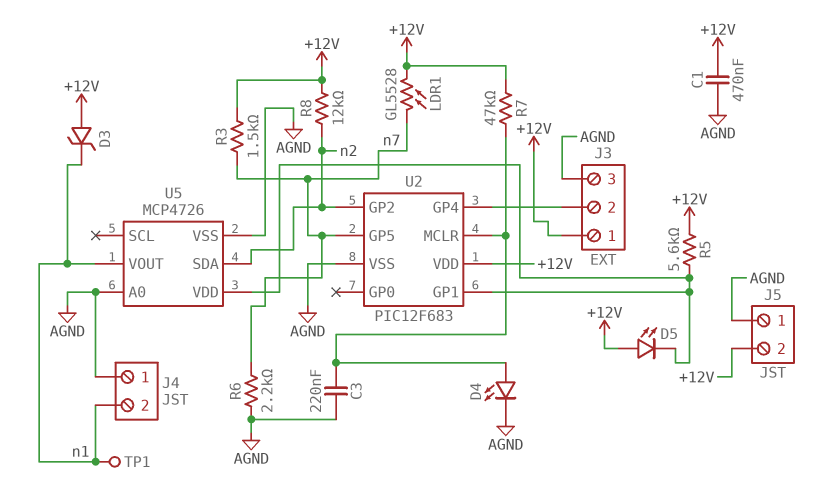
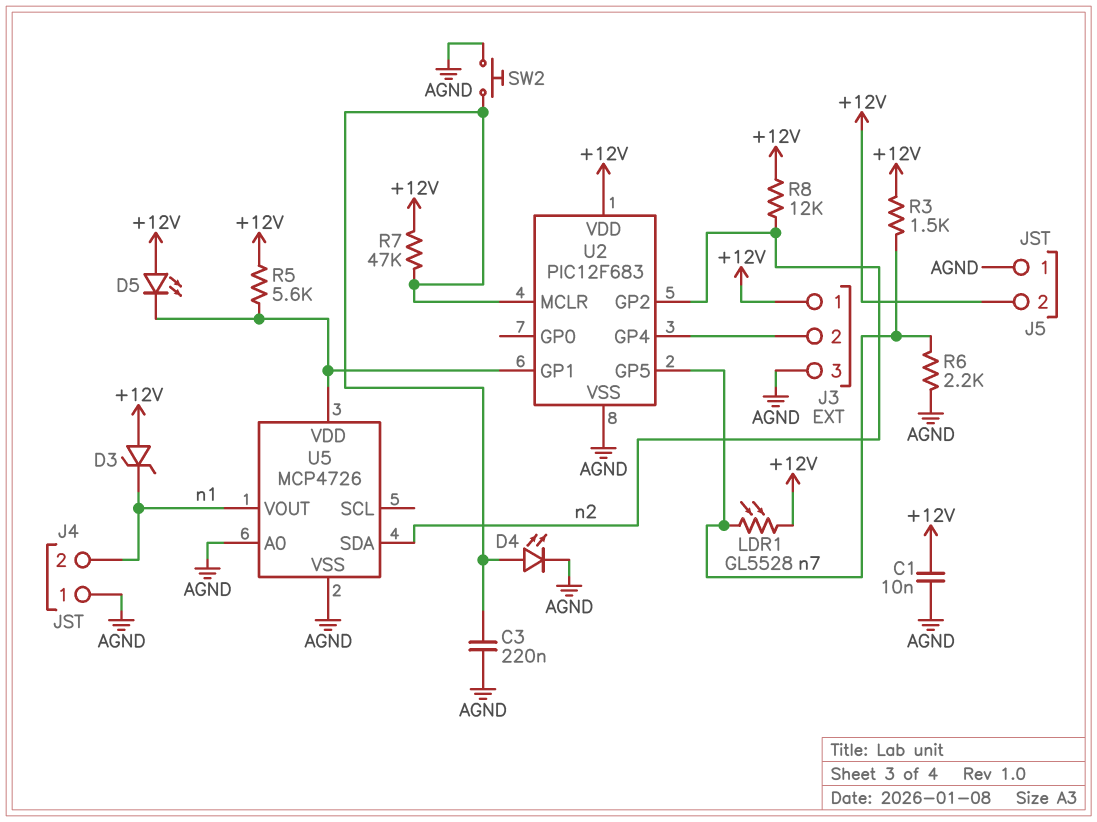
C1: 470nF (+12V, AGND) -> 10nF (+12V, AGND)
SW2: none -> button (AGND, U2/MCLR)
TP1: test point (n1) -> none

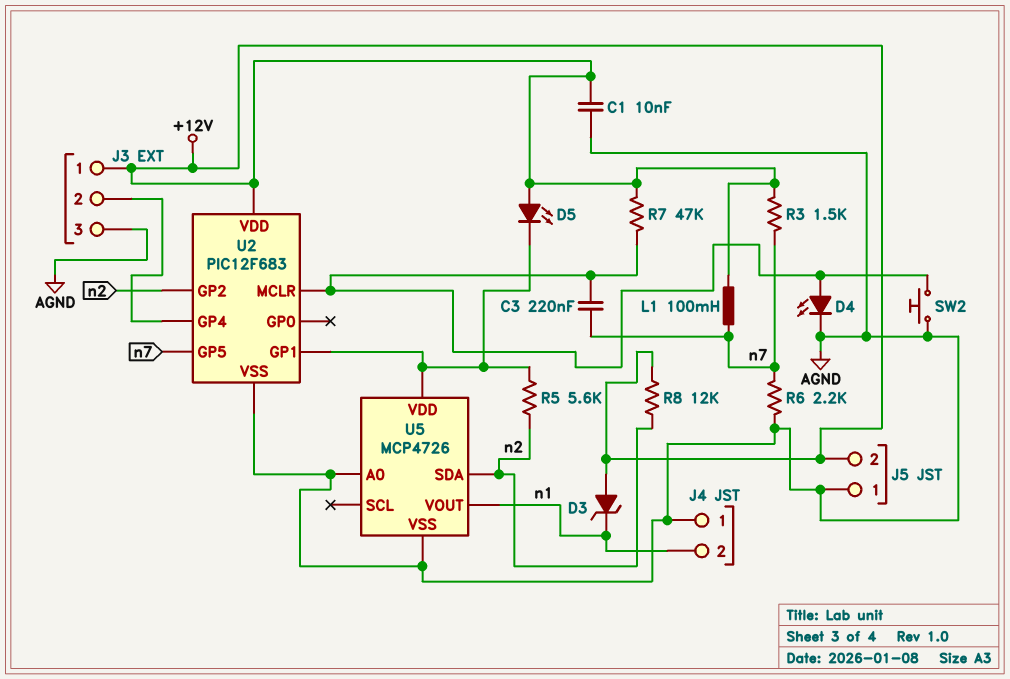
C3: 220nF (AGND, U2/MCLR) -> 220nF (U2/MCLR, n7)
L1: none -> 100mH (+12V, n7)
LDR1: GL5528 (+12V, n7) -> none
R5: 5.6k (+12V, U2/GP1) -> 5.6k (U2/GP1, n2)

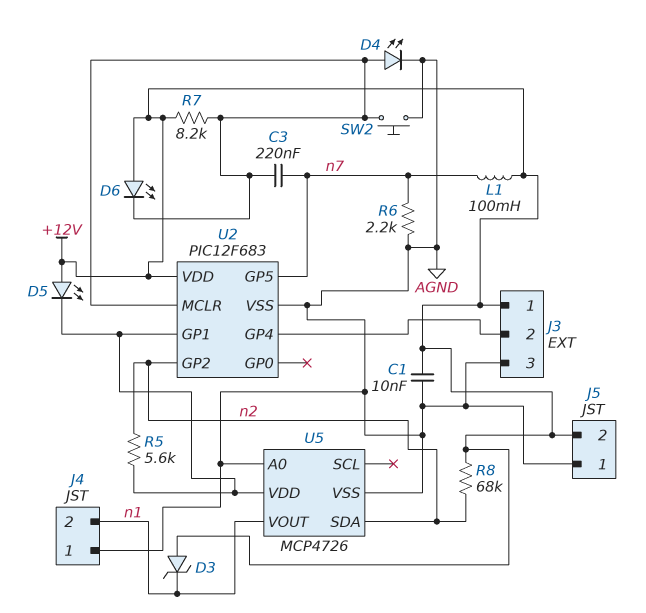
D6: none -> LED (A +12V, K U2/MCLR)
R3: 1.5k (+12V, n7) -> none
R7: 47k (+12V, U2/MCLR) -> 8.2k (+12V, U2/MCLR)
R8: 12k (+12V, n2) -> 68k (+12V, n2)

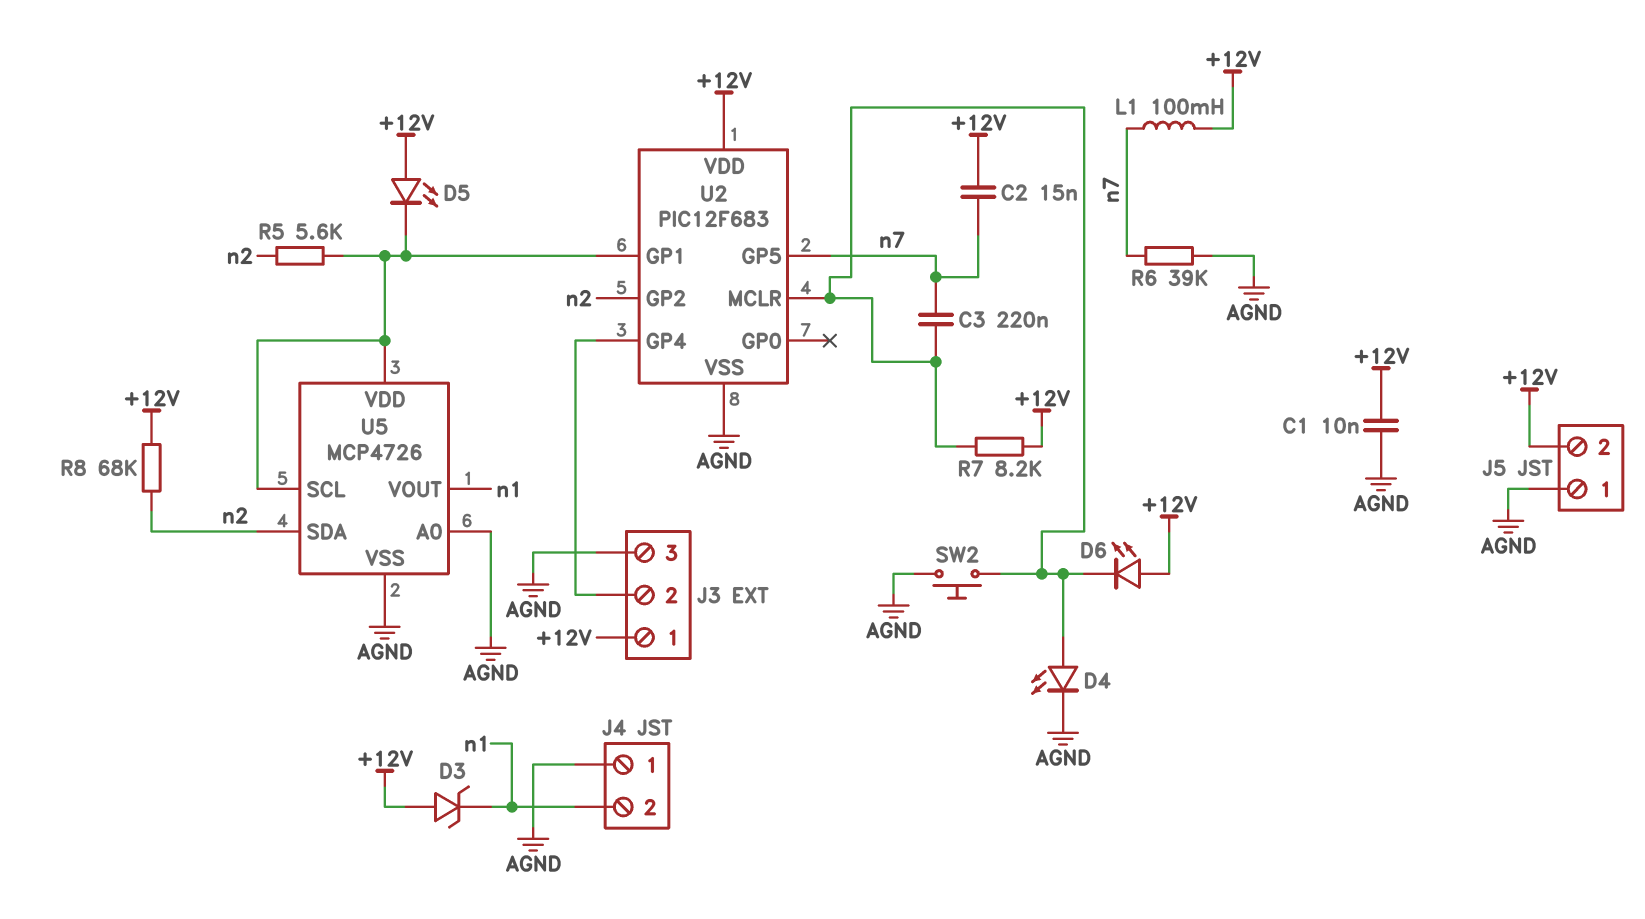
C2: none -> 15nF (+12V, n7)
R6: 2.2k (AGND, n7) -> 39k (AGND, n7)
U5 pin SCL: none -> U2/GP1

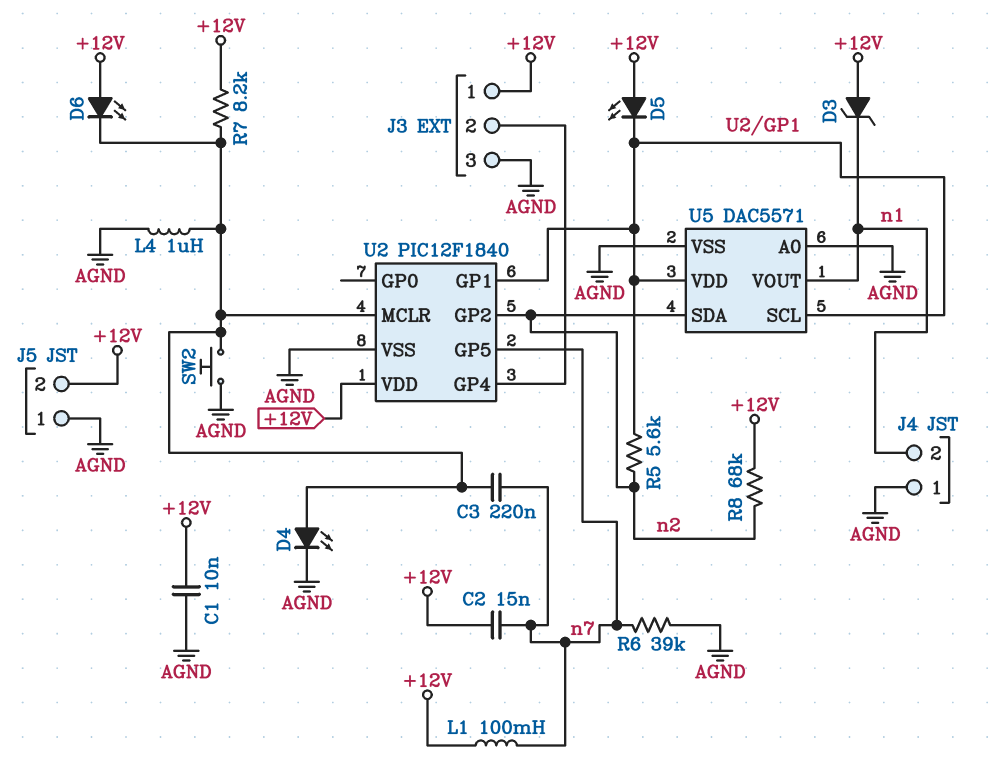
L4: none -> 1uH (AGND, U2/MCLR)
U2: PIC12F683 -> PIC12F1840
U5: MCP4726 -> DAC5571

